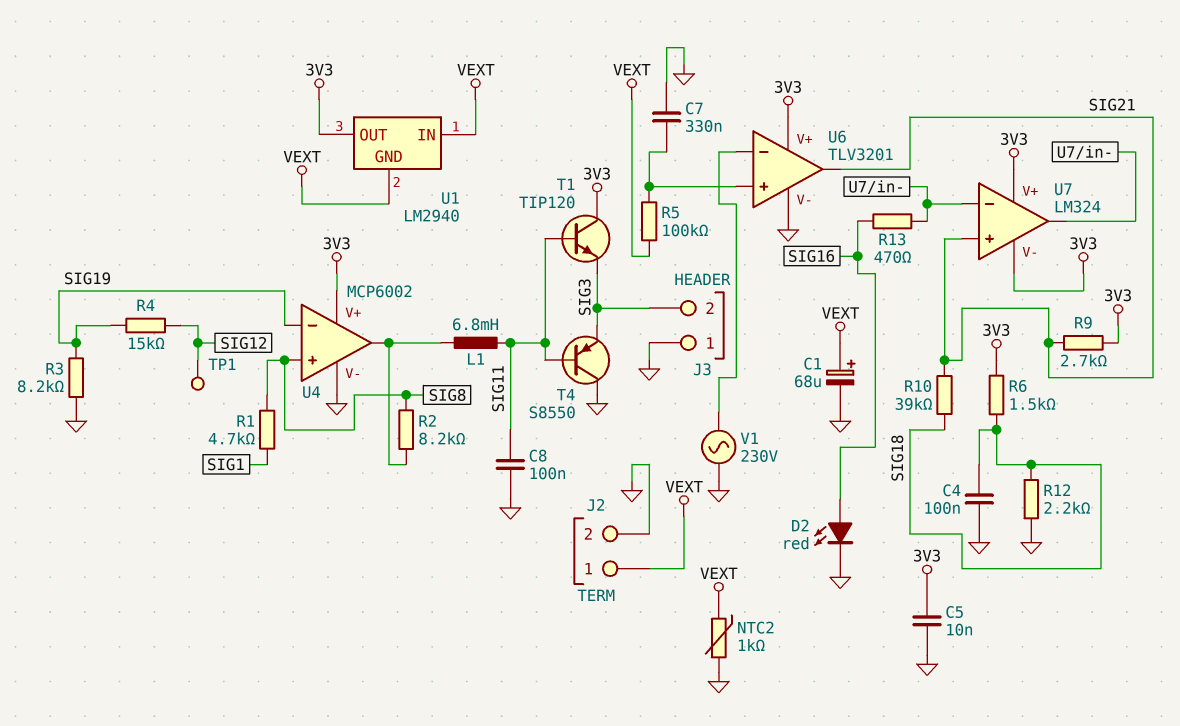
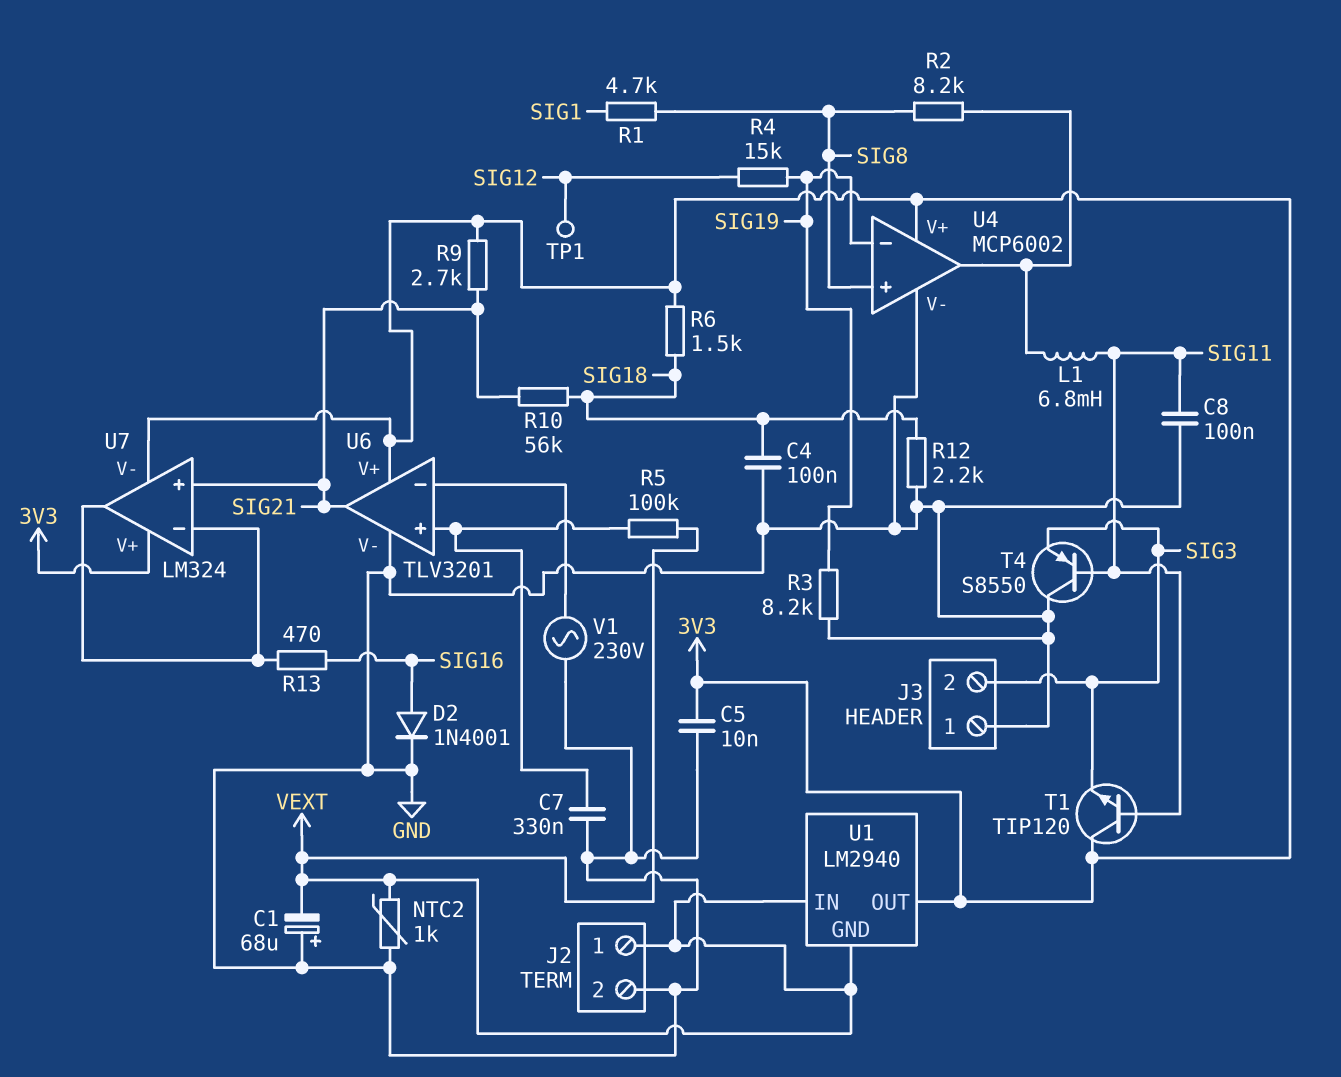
C1: 68uF (plus VEXT, minus GND) -> 68uF (plus GND, minus VEXT)
D2: LED red (A SIG16, K GND) -> diode 1N4001 (A SIG16, K GND)
R10: 39k (SIG18, SIG21) -> 56k (SIG18, SIG21)

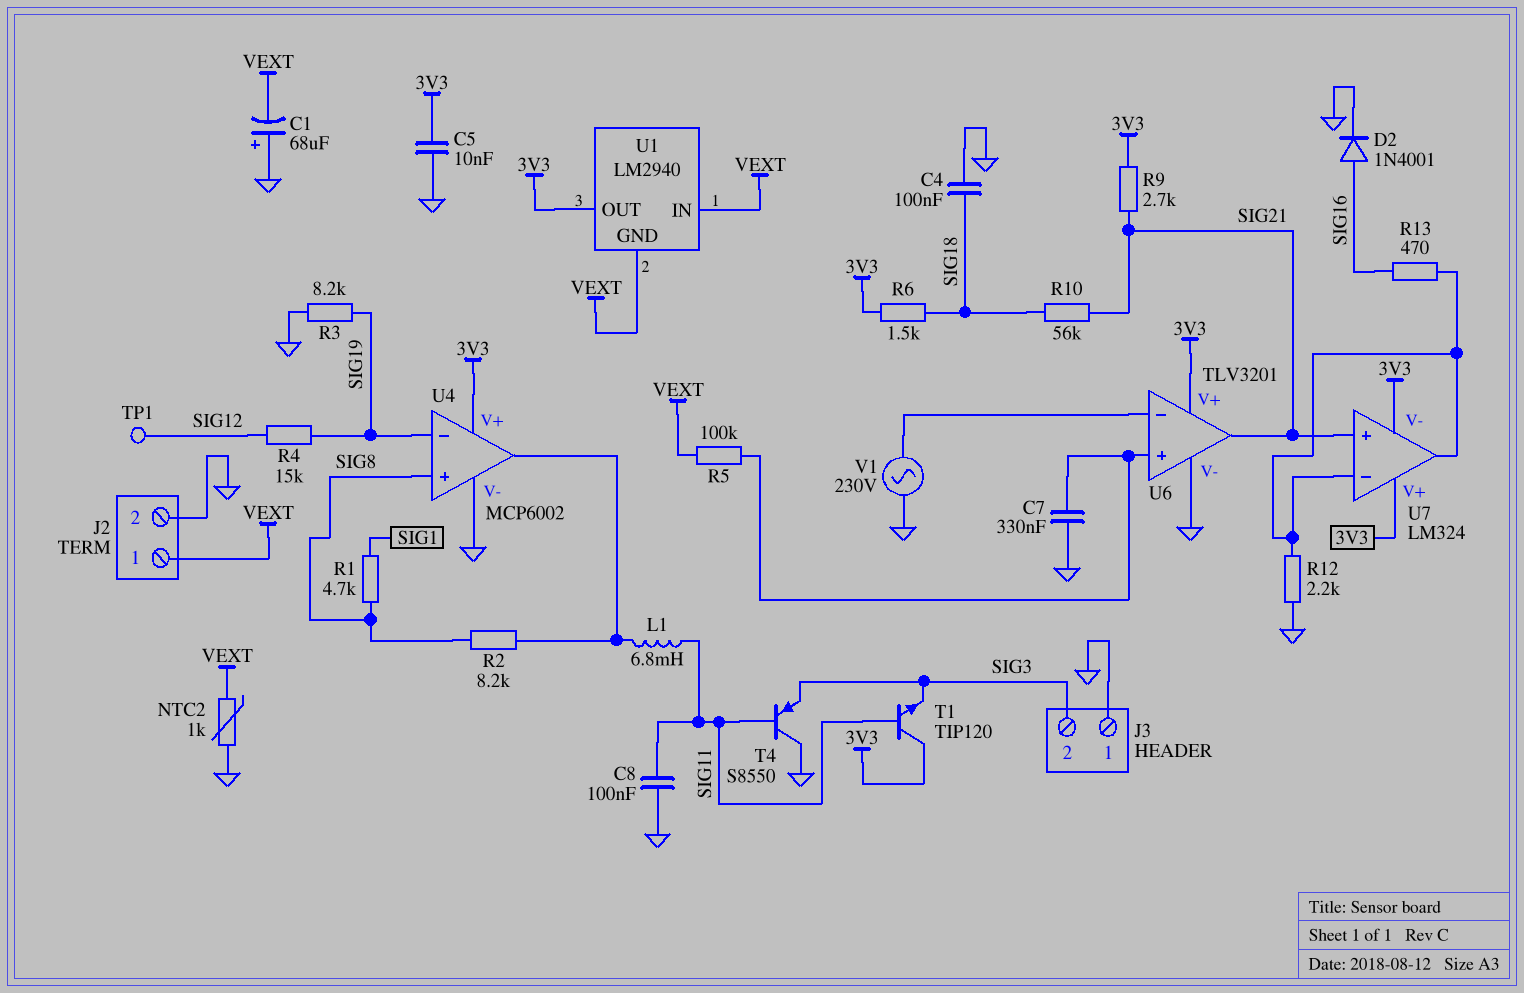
R12: 2.2k (GND, SIG18) -> 2.2k (GND, U7/in-)

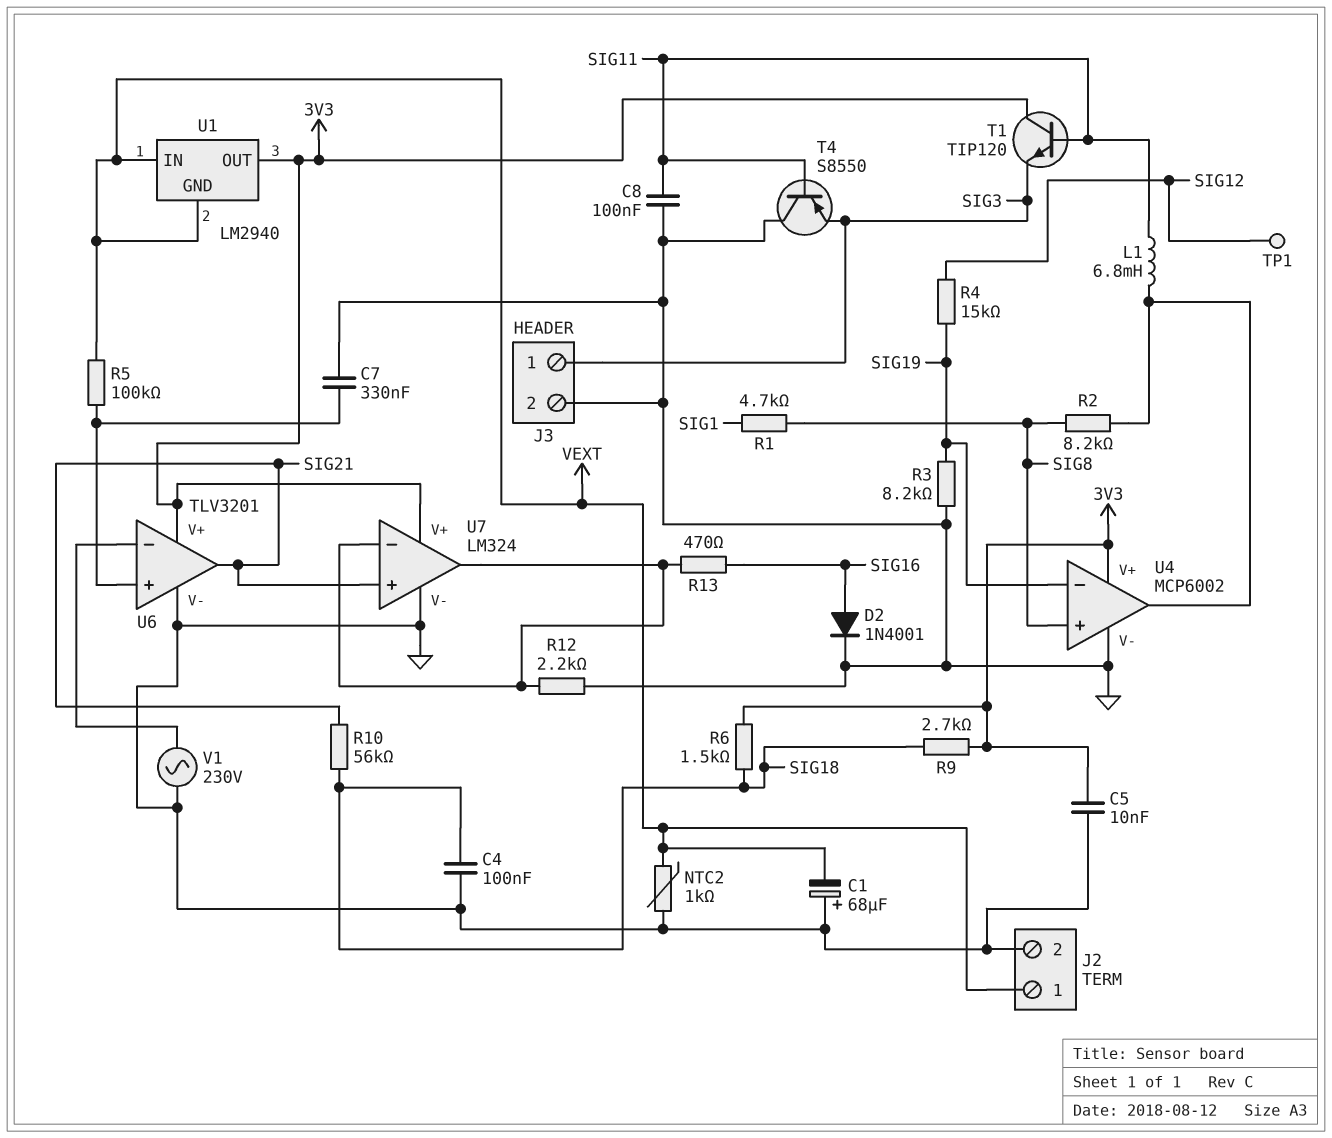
J3 pin 1: GND -> SIG3
J3 pin 2: SIG3 -> GND
R9: 2.7k (3V3, SIG21) -> 2.7k (3V3, SIG18)
U7 pin V-: 3V3 -> GND

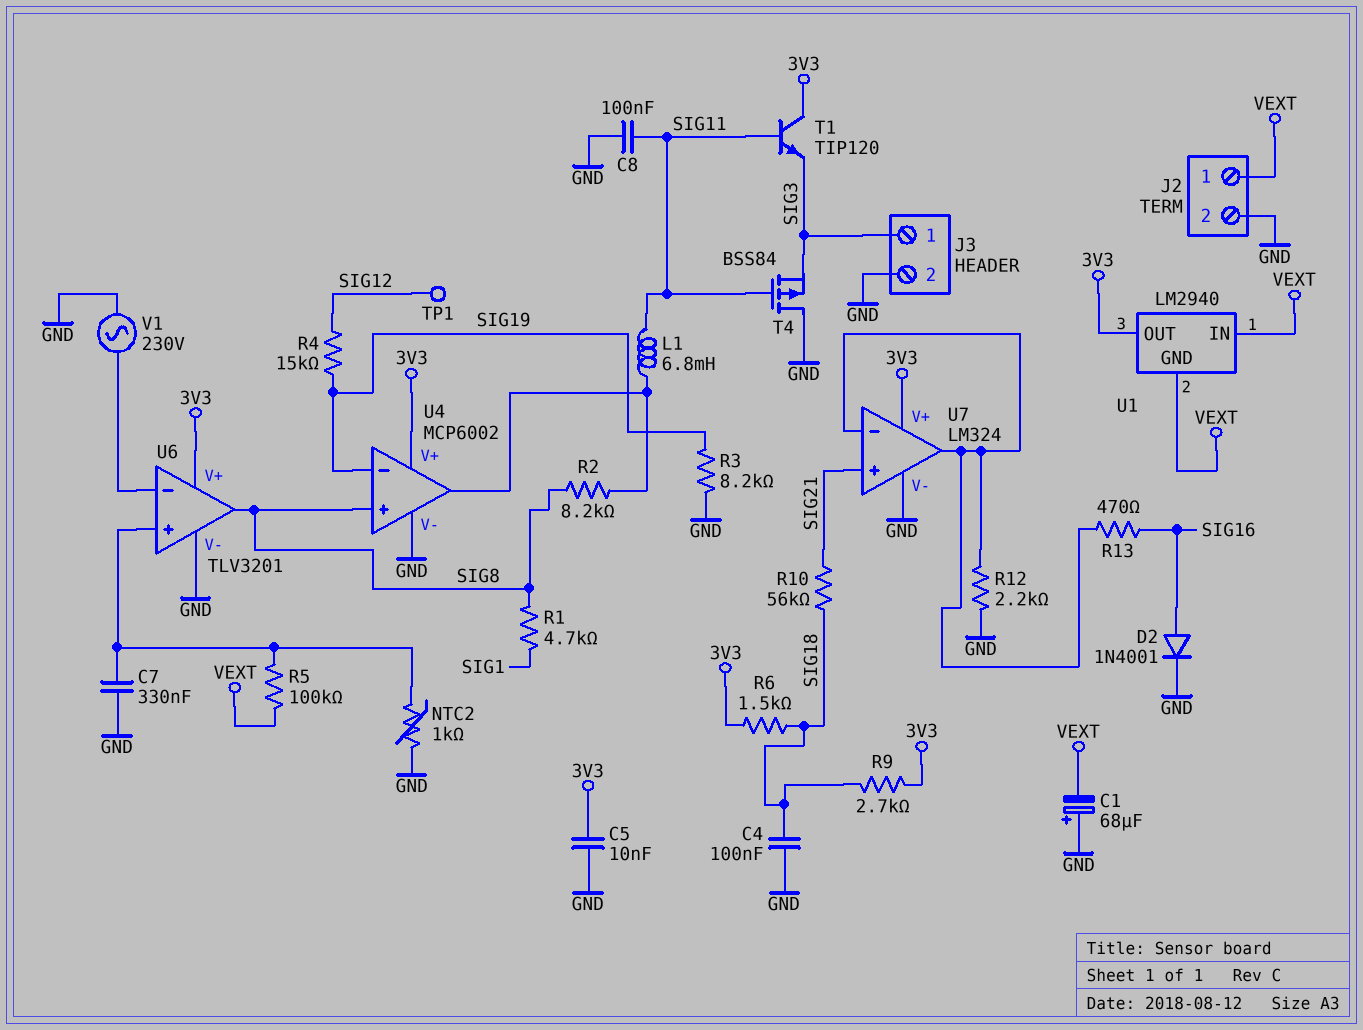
NTC2: 1k (GND, VEXT) -> 1k (GND, U6/in+)
T4: PNP S8550 (B SIG11, C GND, E SIG3) -> PMOS BSS84 (G SIG11, D GND, S SIG3)
U6 pin out: SIG21 -> SIG8

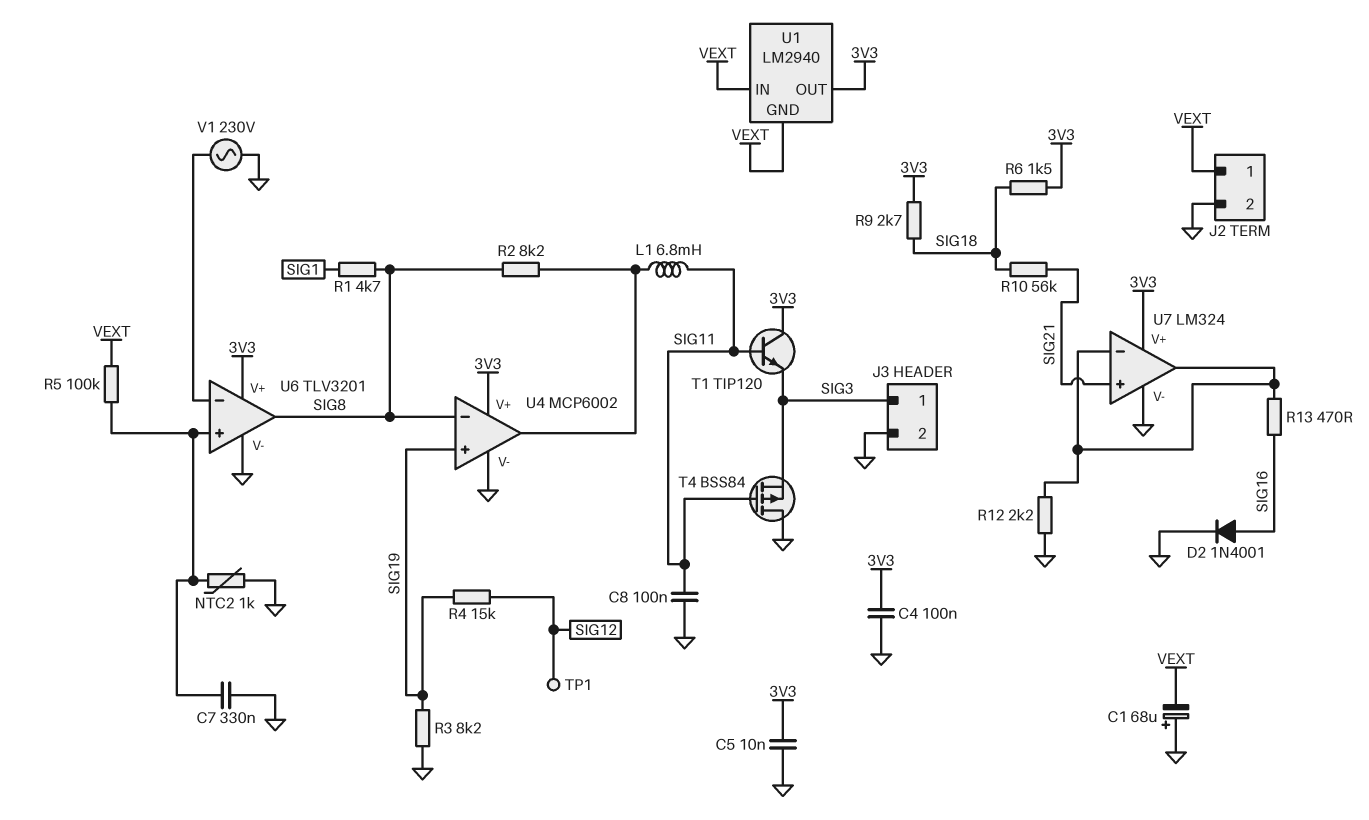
C4: 100nF (GND, SIG18) -> 100nF (3V3, GND)
U4 pin in+: SIG8 -> SIG19
U4 pin in-: SIG19 -> SIG8

